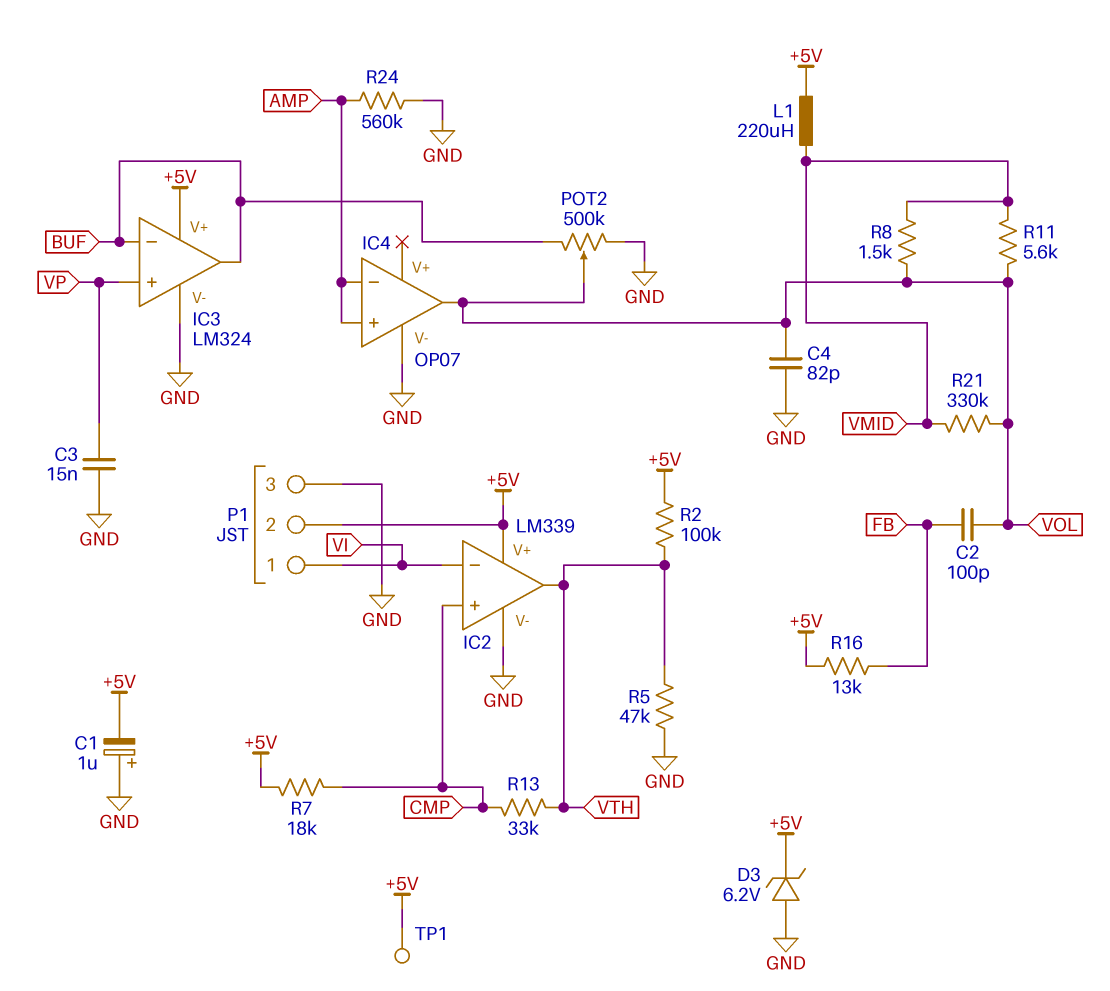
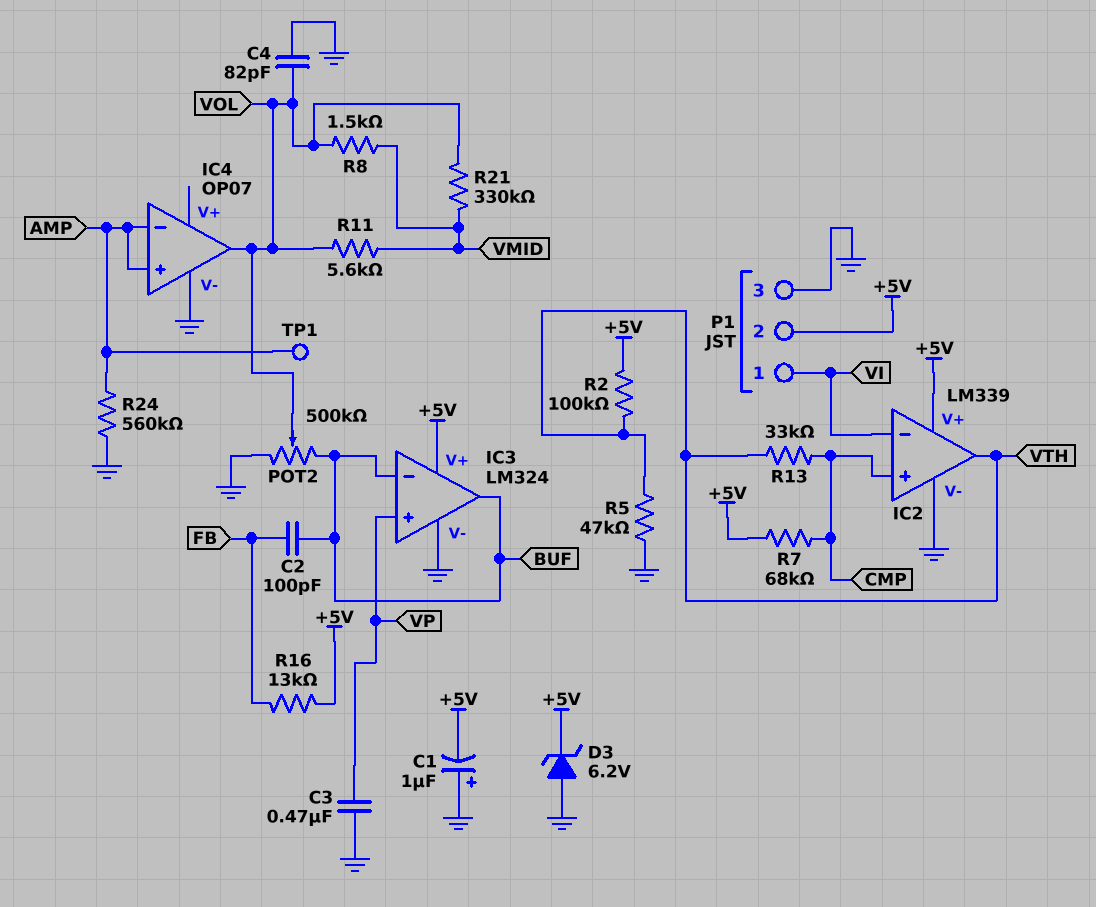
C2: 100pF (FB, VOL) -> 100pF (BUF, FB)
C3: 15nF (GND, VP) -> 470nF (GND, VP)
L1: 220uH (+5V, VMID) -> none
R7: 18k (+5V, CMP) -> 68k (+5V, CMP)
TP1: test point (+5V) -> test point (AMP)

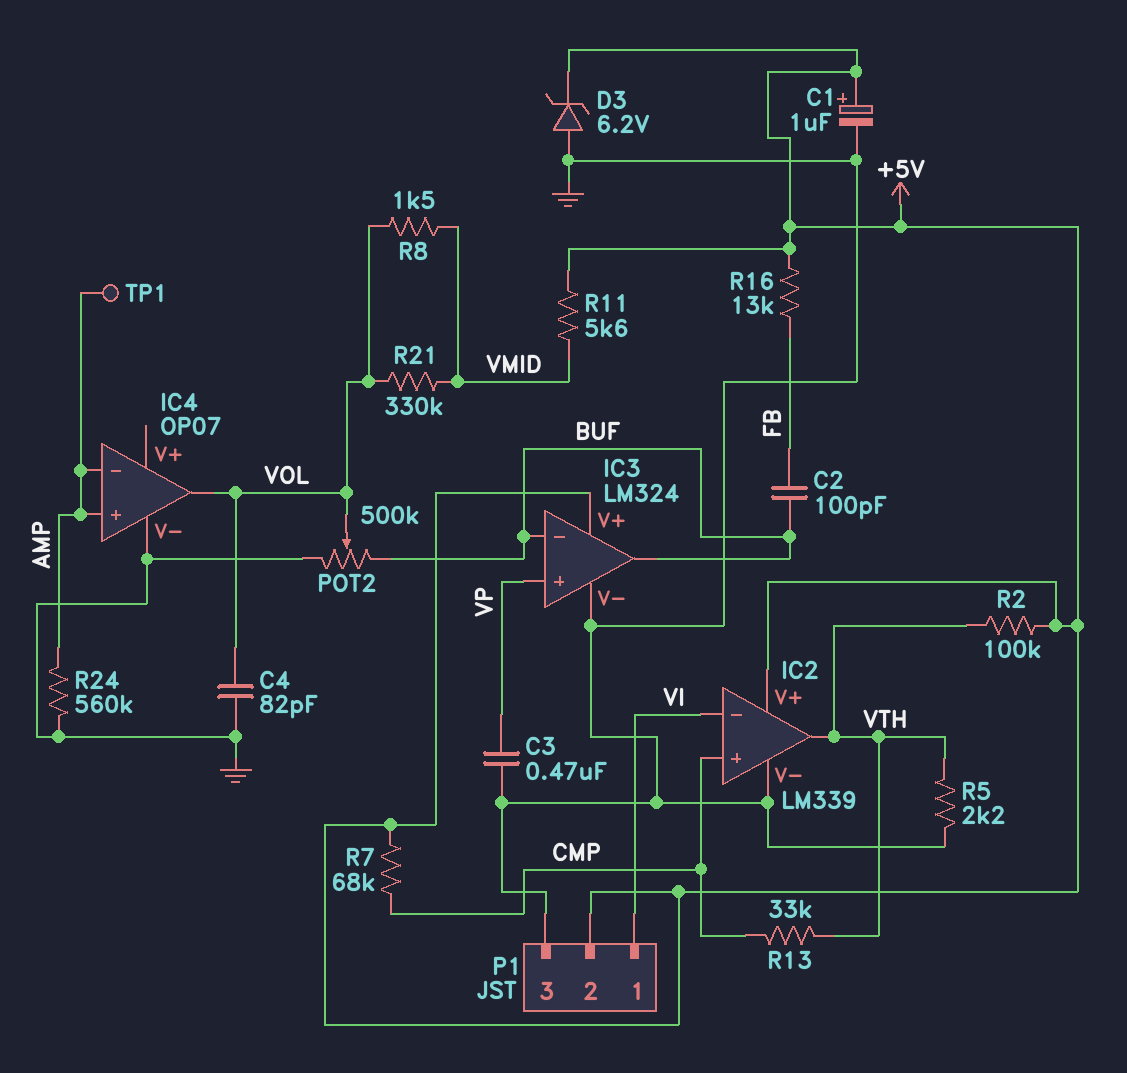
C1: 1uF (plus GND, minus +5V) -> 1uF (plus +5V, minus GND)
R5: 47k (GND, VTH) -> 2.2k (GND, VTH)
R11: 5.6k (VMID, VOL) -> 5.6k (+5V, VMID)

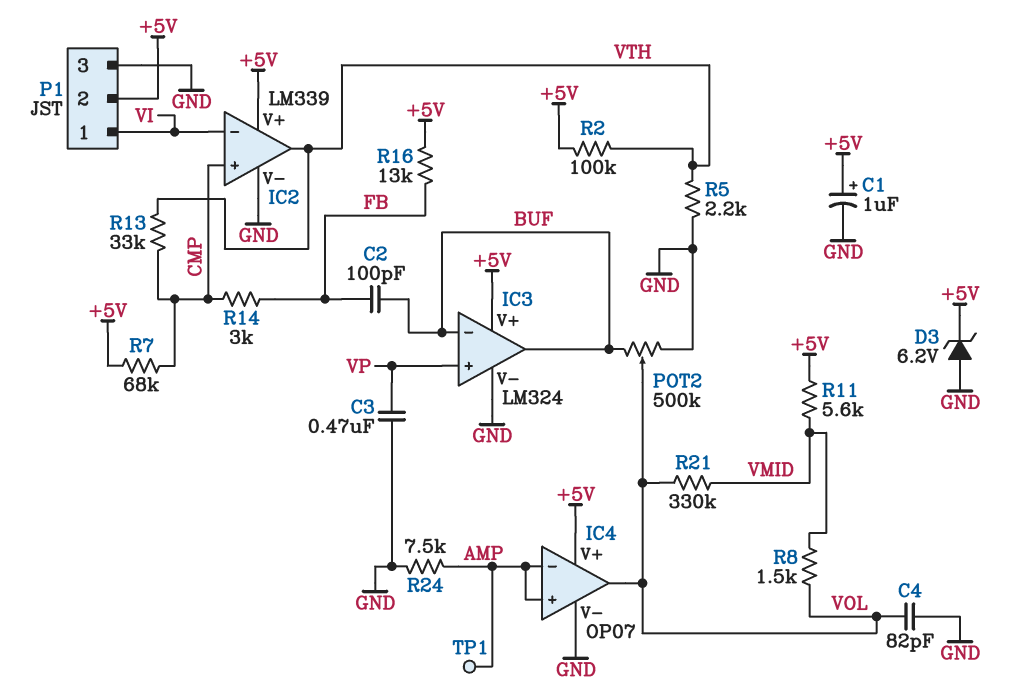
IC4 pin V+: none -> +5V
R14: none -> 3k (CMP, FB)
R24: 560k (AMP, GND) -> 7.5k (AMP, GND)

